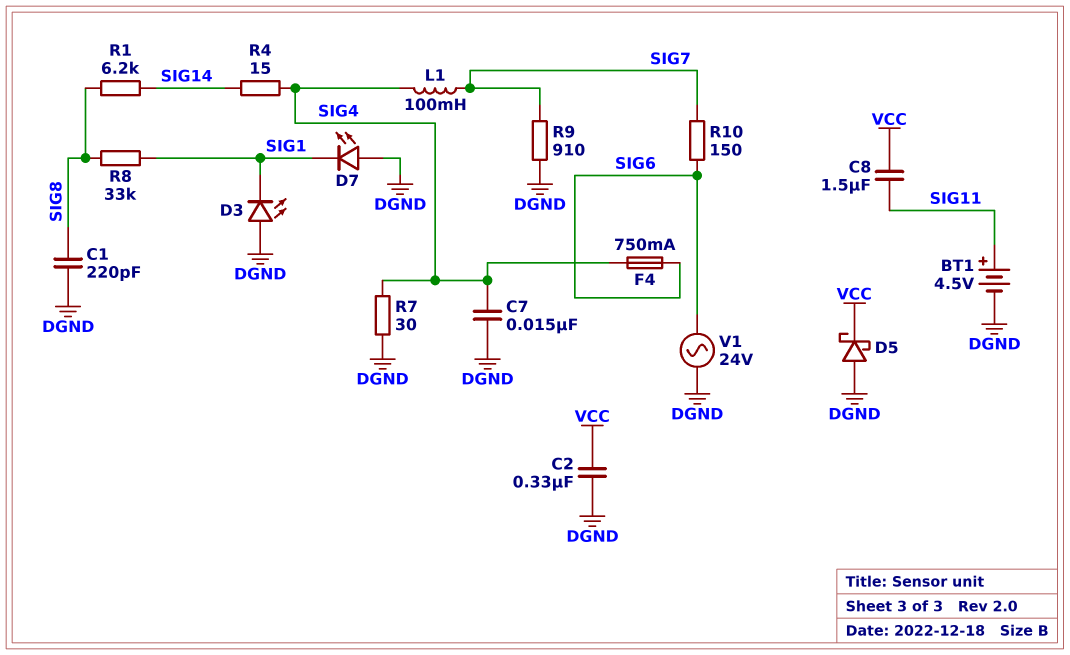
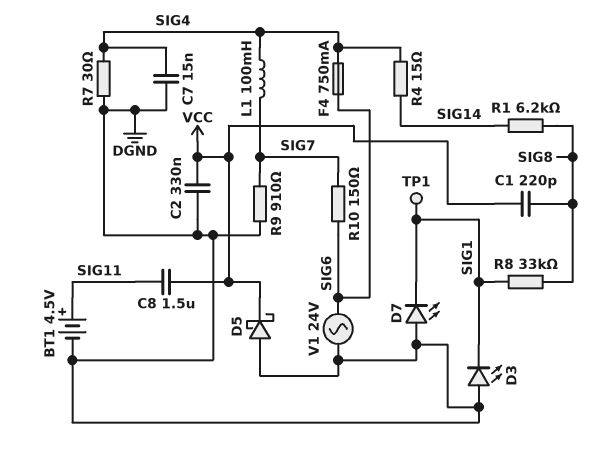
C1: 220pF (DGND, SIG8) -> 220pF (SIG8, VCC)
TP1: none -> test point (SIG1)

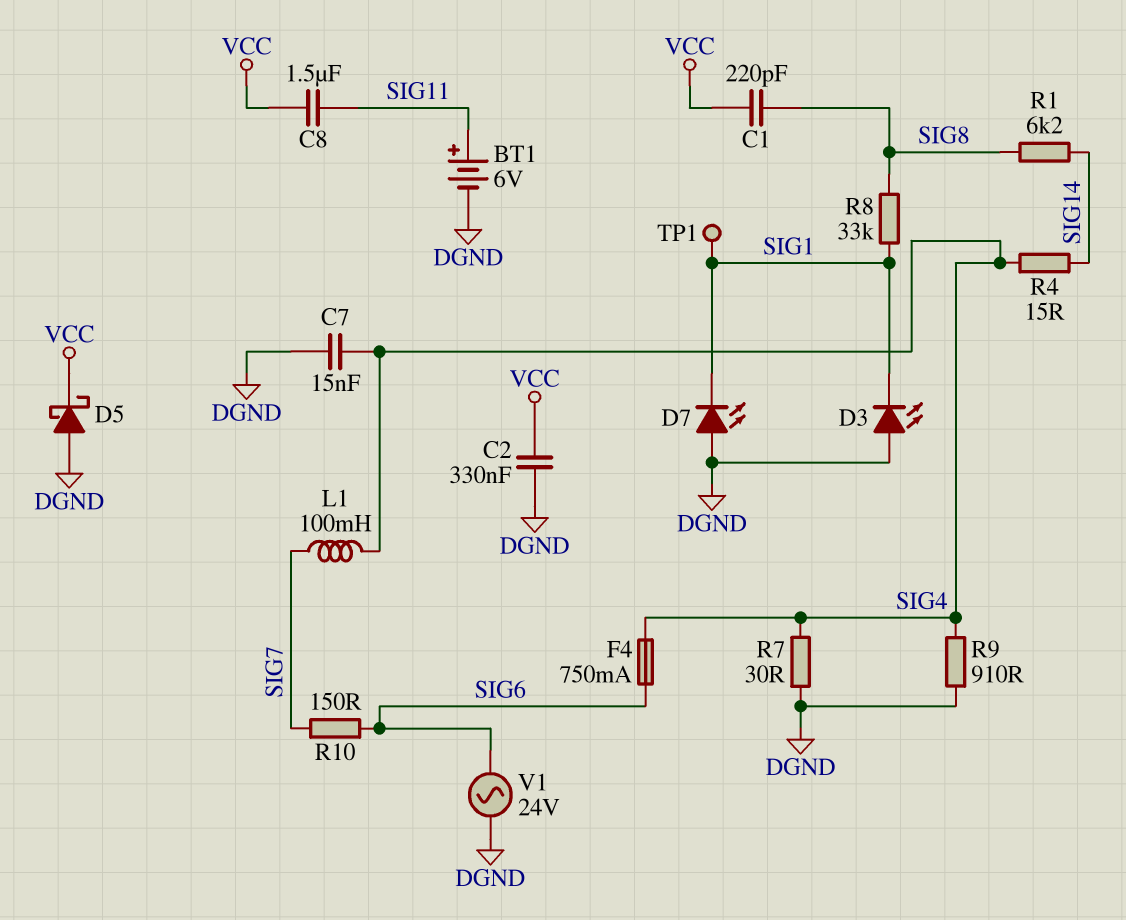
BT1: 4.5V (plus SIG11, minus DGND) -> 6V (plus SIG11, minus DGND)
R9: 910 (DGND, SIG7) -> 910 (DGND, SIG4)

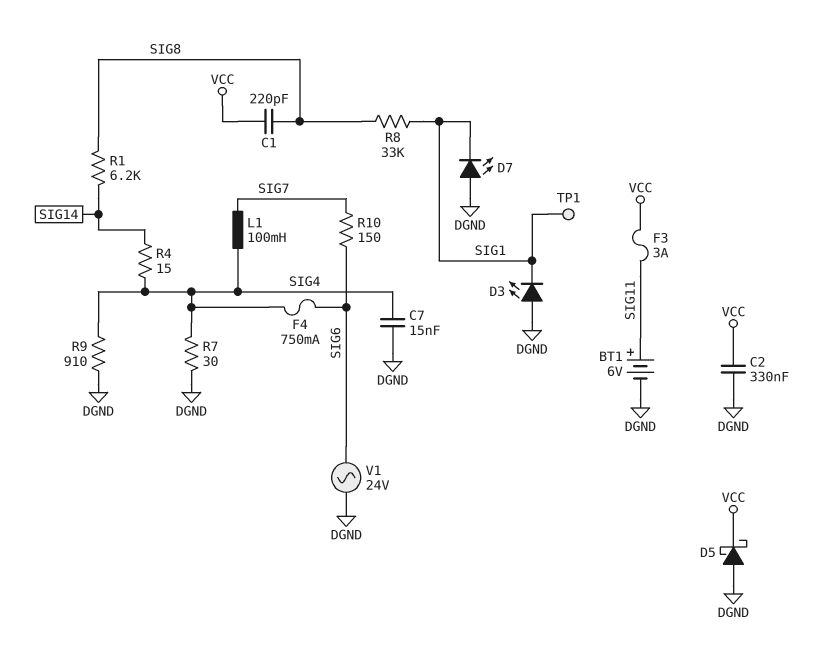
C8: 1.5uF (SIG11, VCC) -> none
F3: none -> 3A (SIG11, VCC)

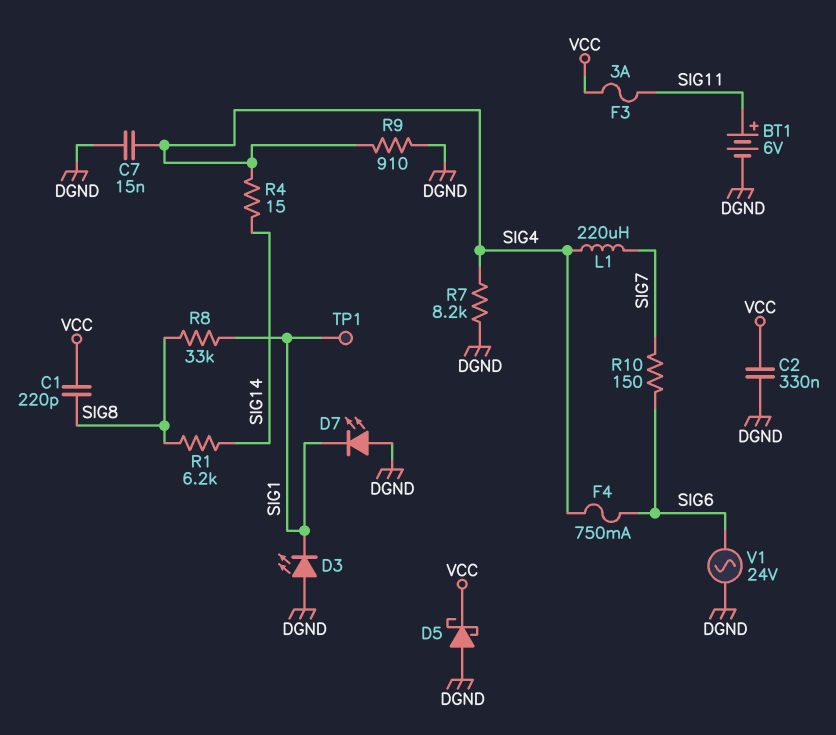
L1: 100mH (SIG4, SIG7) -> 220uH (SIG4, SIG7)
R7: 30 (DGND, SIG4) -> 8.2k (DGND, SIG4)

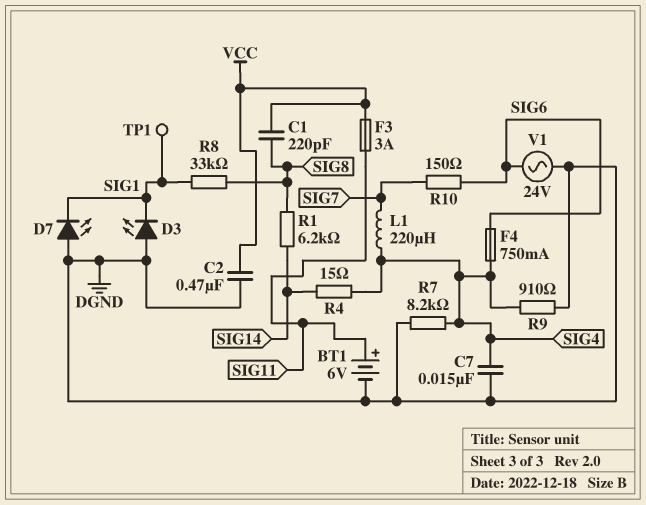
C2: 330nF (DGND, VCC) -> 470nF (DGND, VCC)
D5: schottky (A DGND, K VCC) -> none

